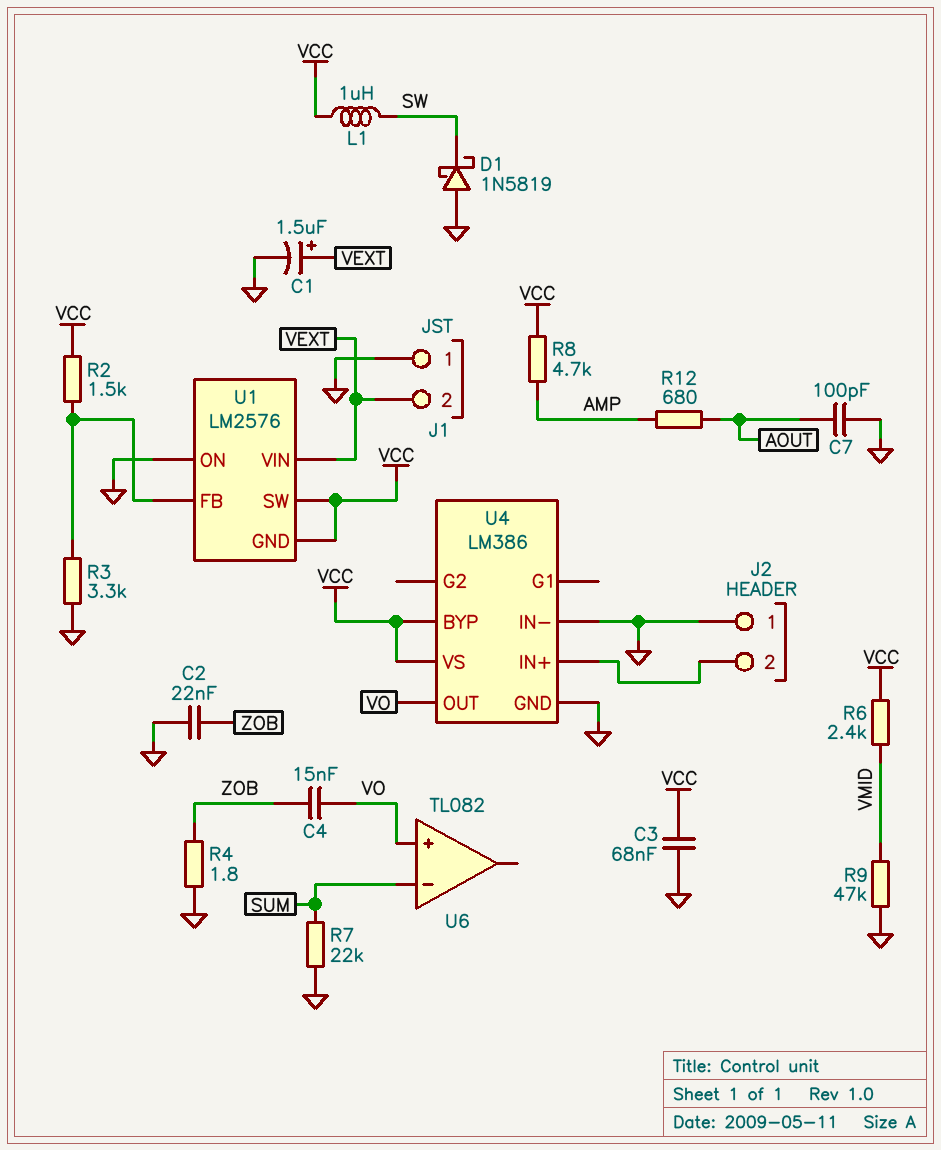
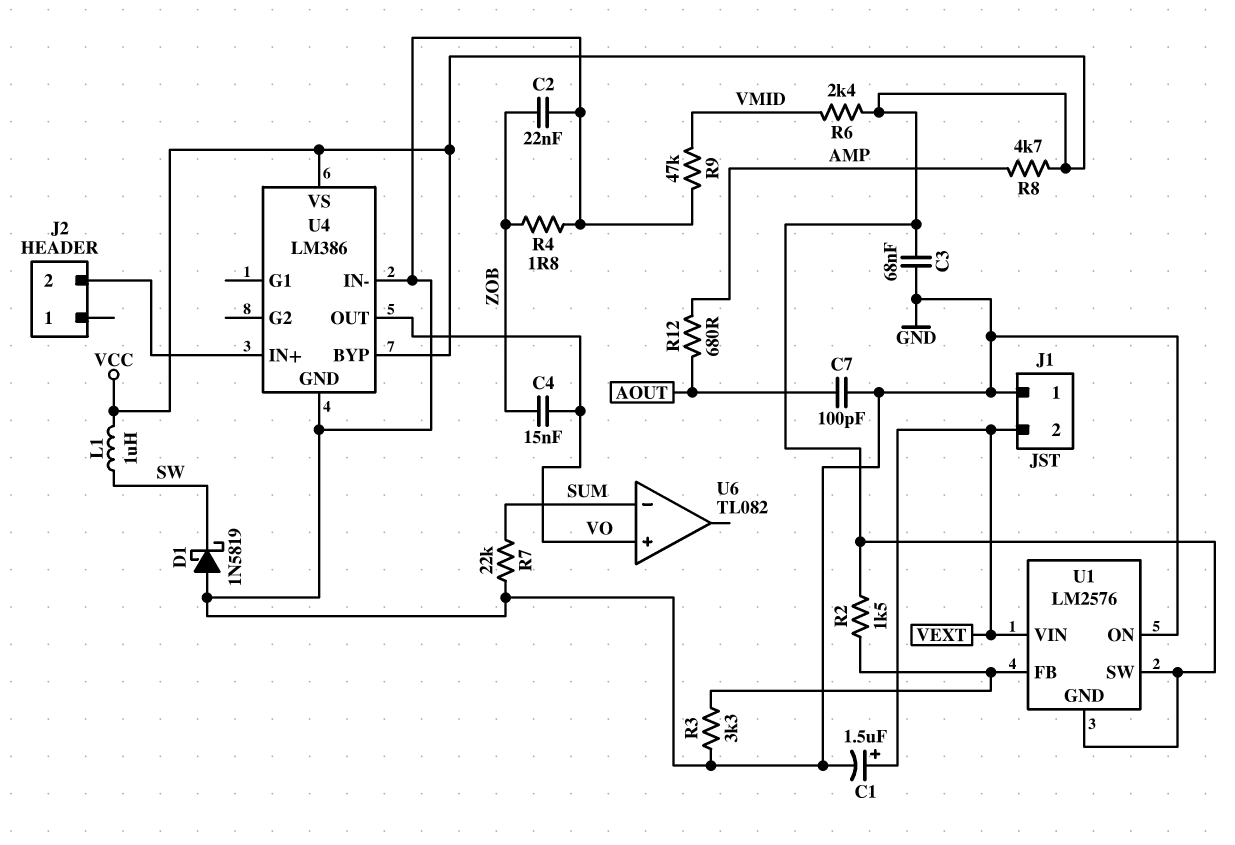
J2 pin 1: GND -> none

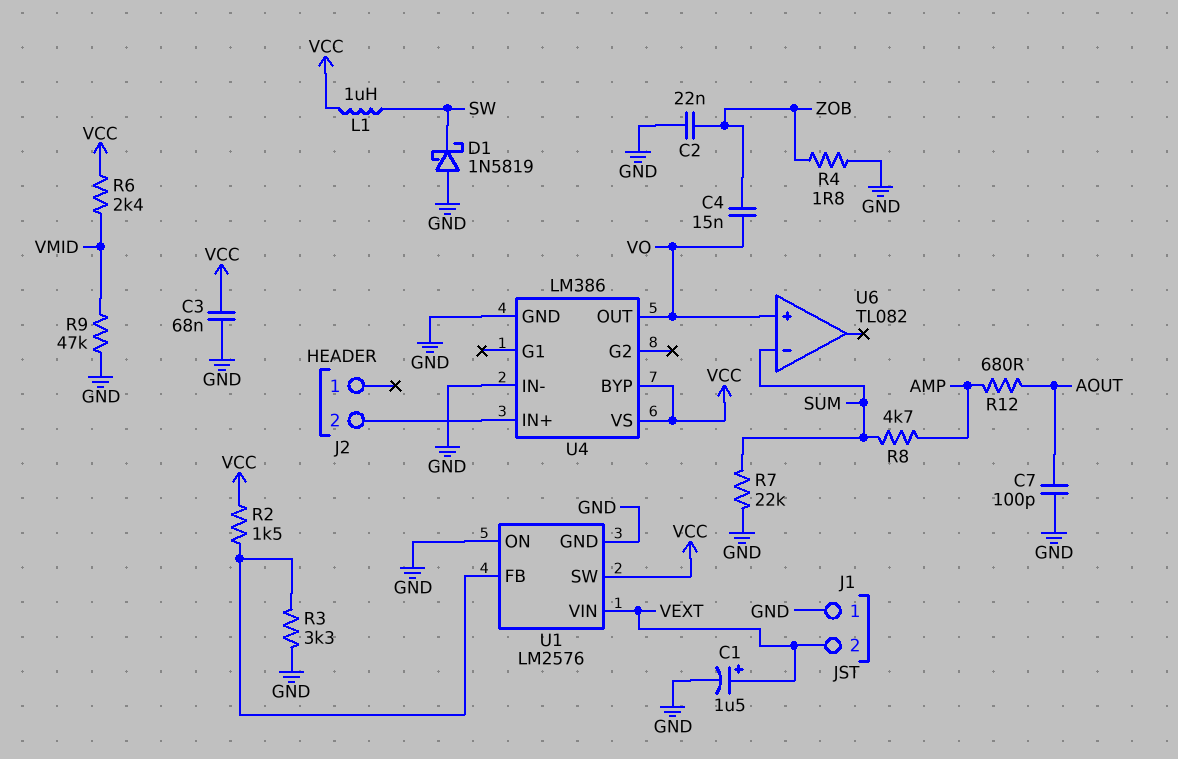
R8: 4.7k (AMP, VCC) -> 4.7k (AMP, SUM)
U1 pin GND: VCC -> GND

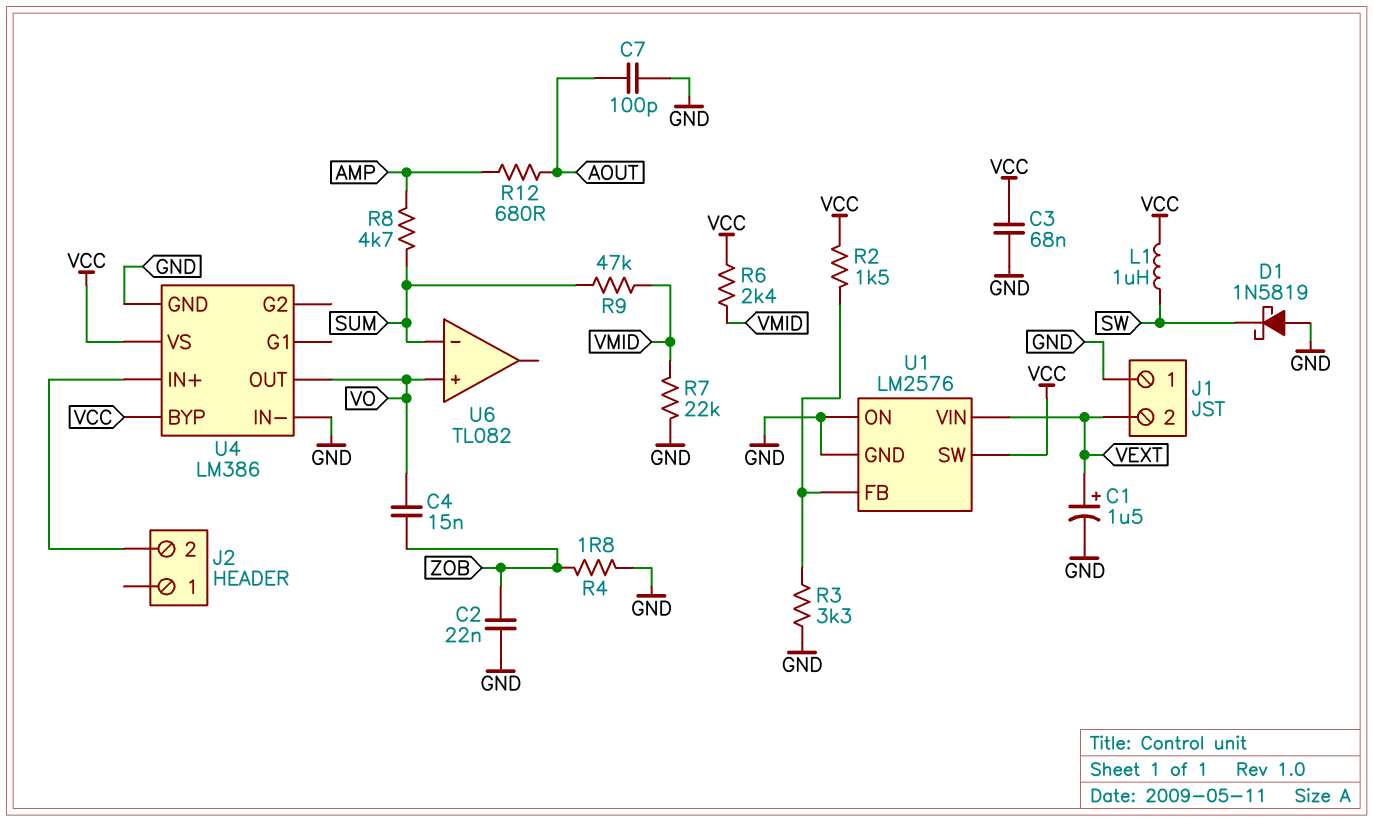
R7: 22k (GND, SUM) -> 22k (GND, VMID)
R9: 47k (GND, VMID) -> 47k (SUM, VMID)

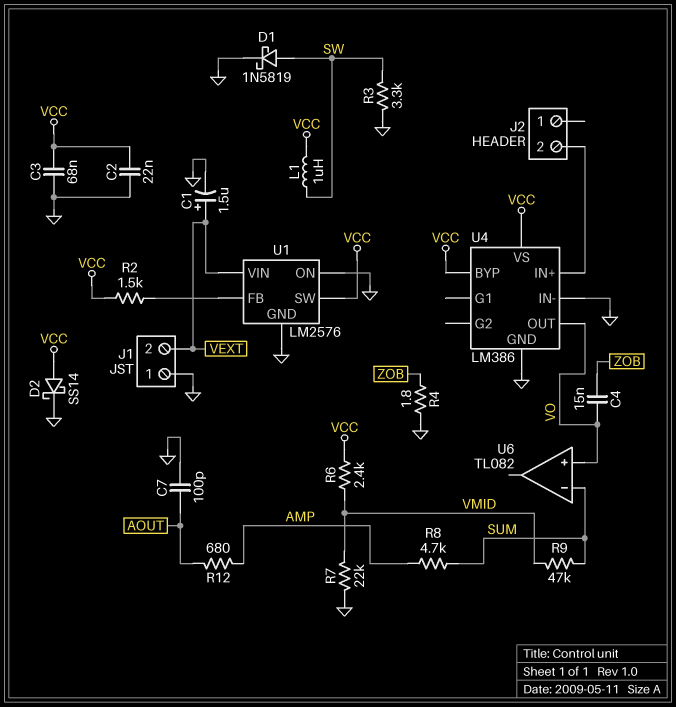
C2: 22nF (GND, ZOB) -> 22nF (GND, VCC)
D1: schottky 1N5819 (A GND, K SW) -> schottky 1N5819 (A SW, K GND)
D2: none -> schottky SS14 (A VCC, K GND)
R3: 3.3k (GND, U1/FB) -> 3.3k (GND, SW)

